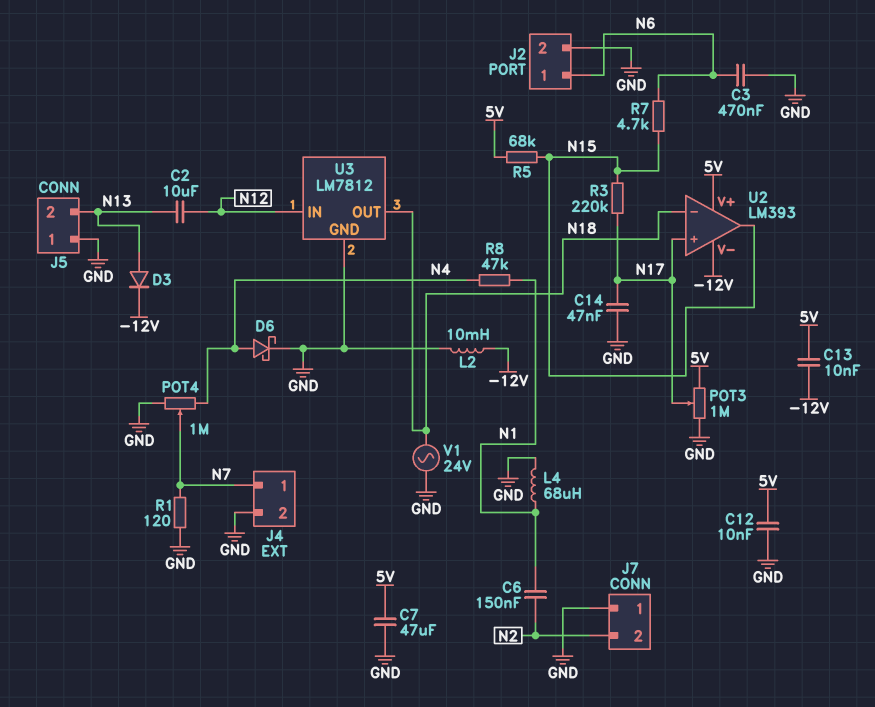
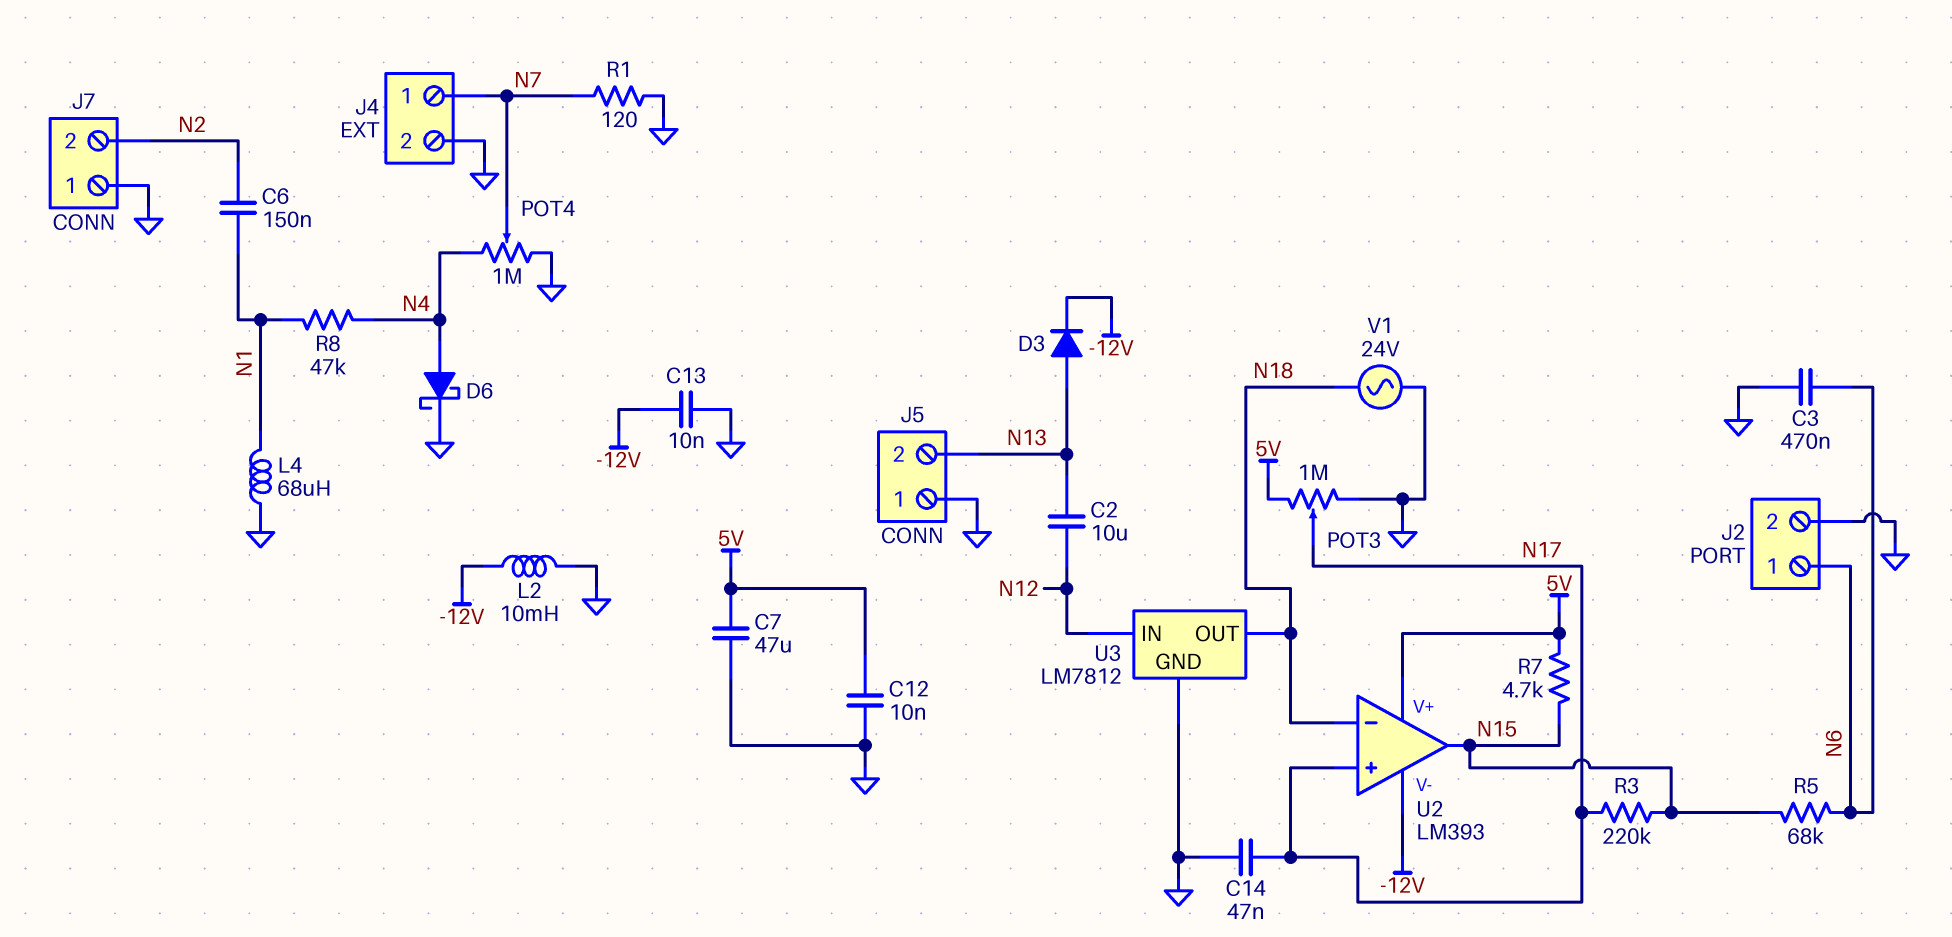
C13: 10nF (-12V, 5V) -> 10nF (-12V, GND)
R5: 68k (5V, N15) -> 68k (N6, N15)
R7: 4.7k (N6, N15) -> 4.7k (5V, N15)

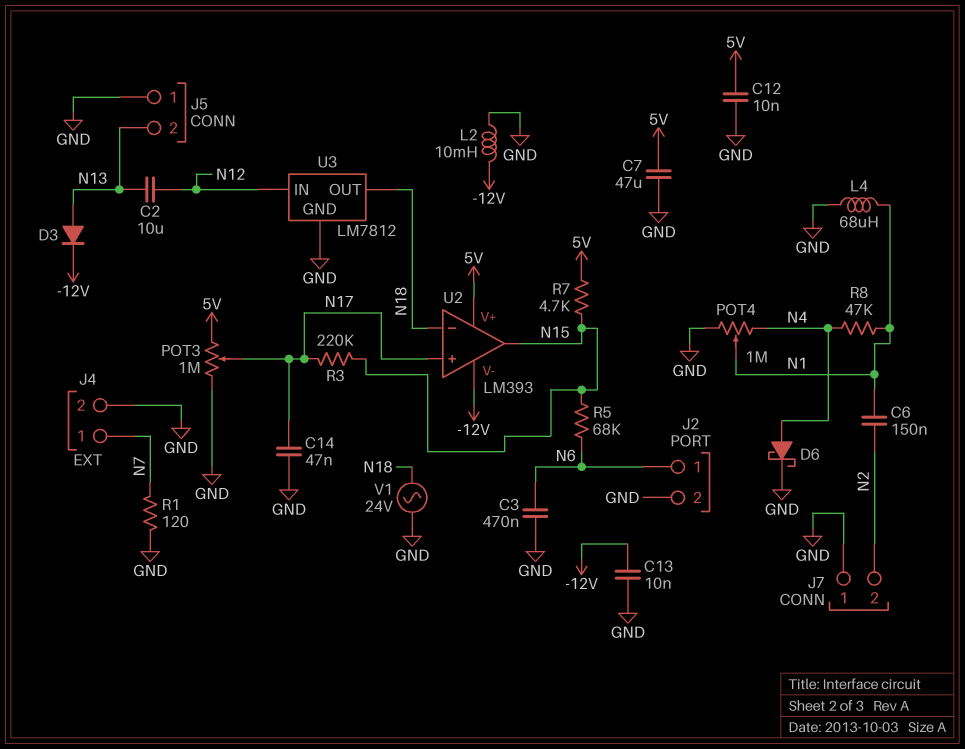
POT4: 1M (GND, N4, wiper N7) -> 1M (GND, N4, wiper N1)

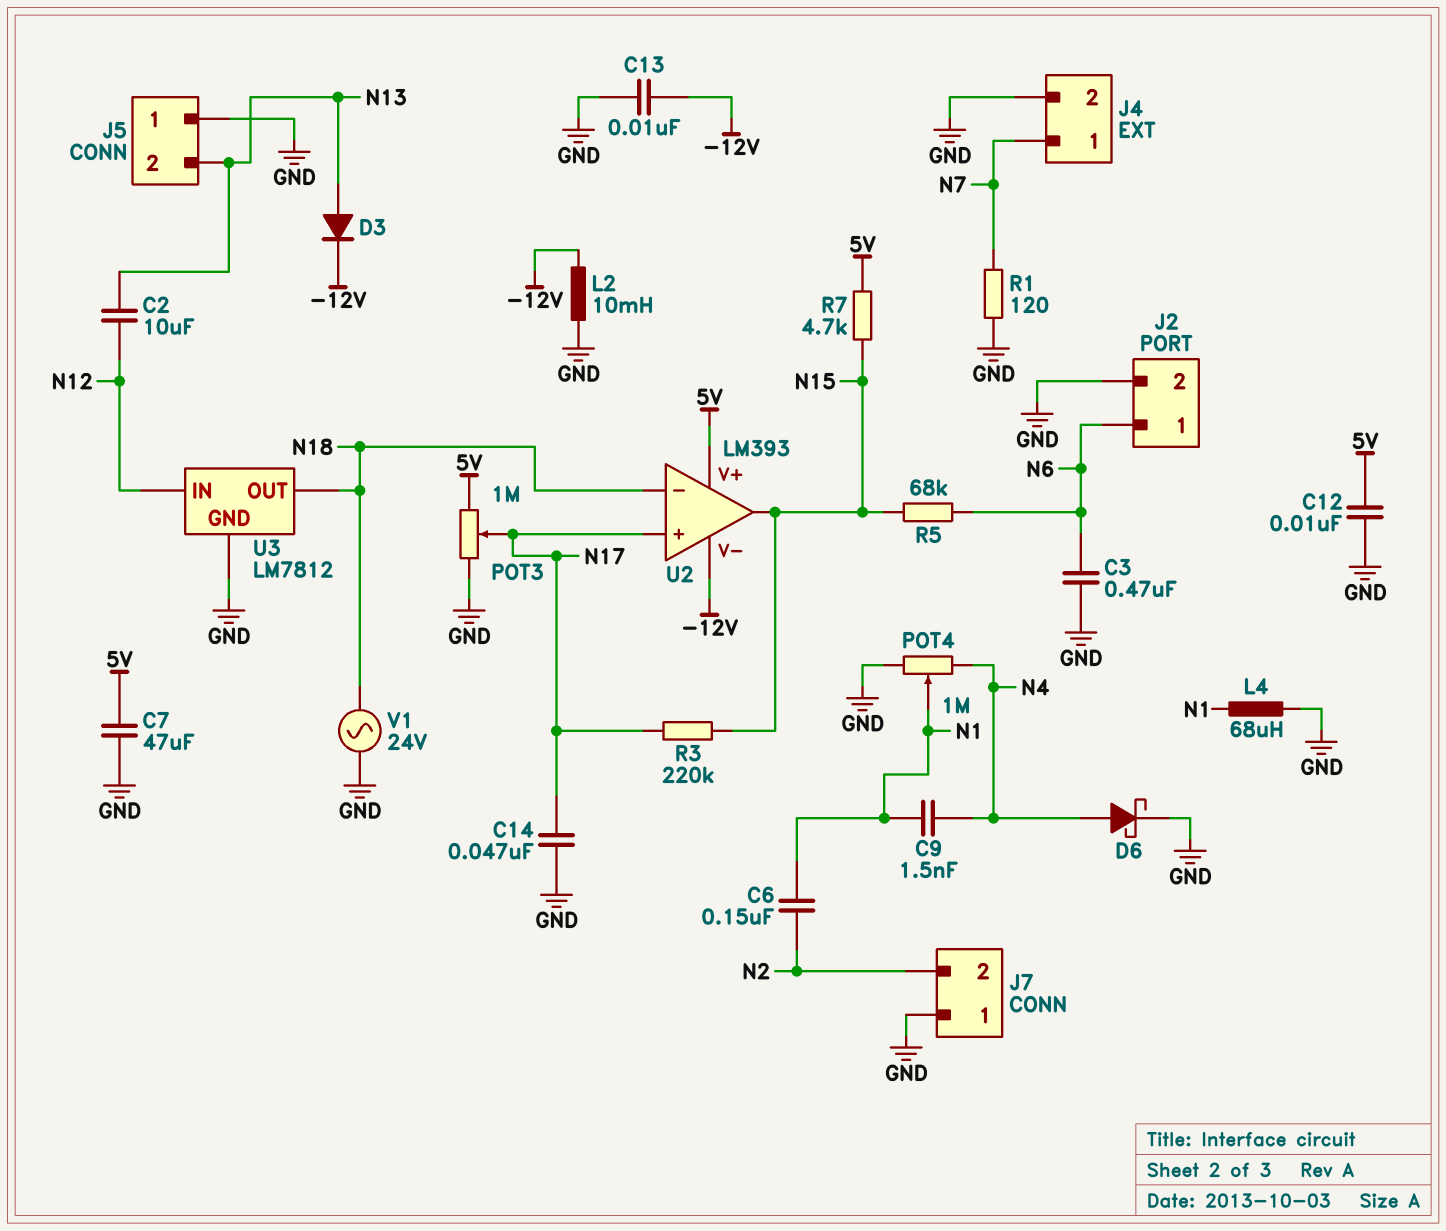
C9: none -> 1.5nF (N1, N4)
R8: 47k (N1, N4) -> none

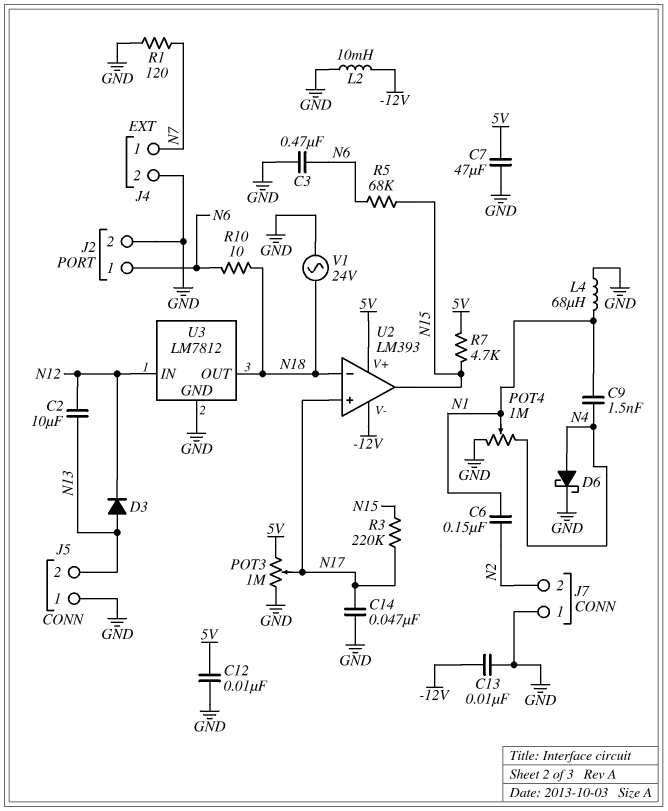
D3: diode (A N13, K -12V) -> diode (A N13, K N12)
R10: none -> 10 (N6, N18)

